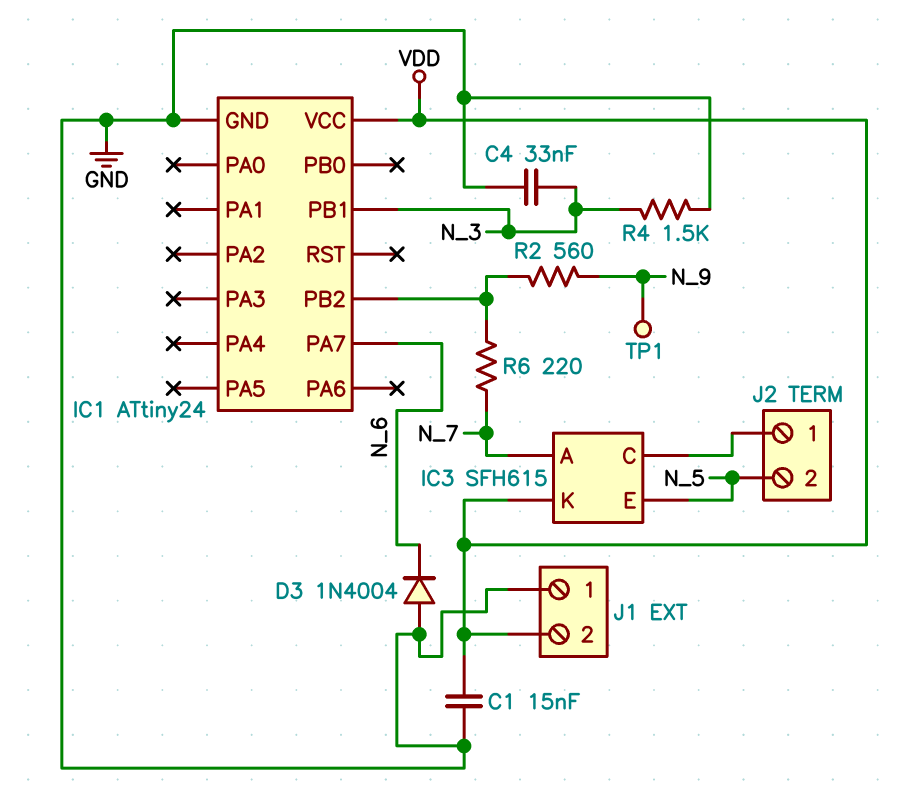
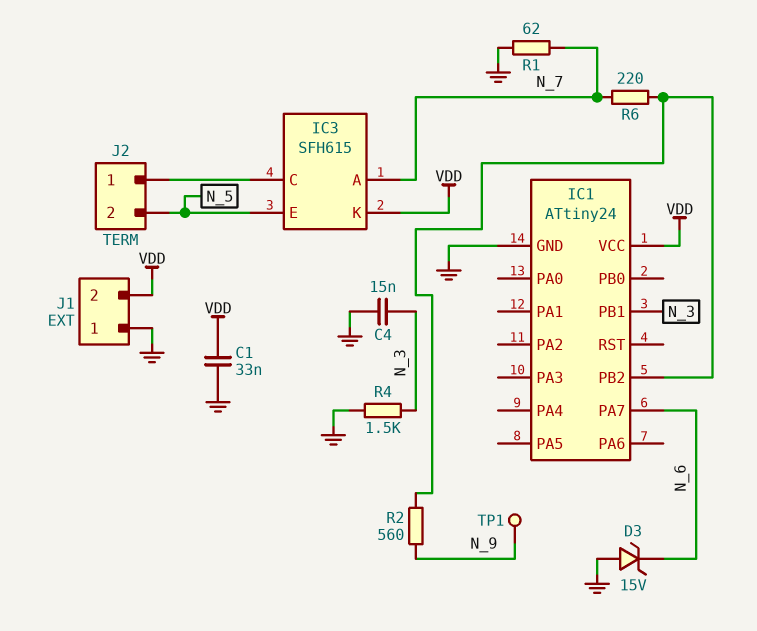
C1: 15nF (GND, VDD) -> 33nF (GND, VDD)
C4: 33nF (GND, N_3) -> 15nF (GND, N_3)
D3: diode 1N4004 (A GND, K N_6) -> zener 15V (A GND, K N_6)
R1: none -> 62 (GND, N_7)

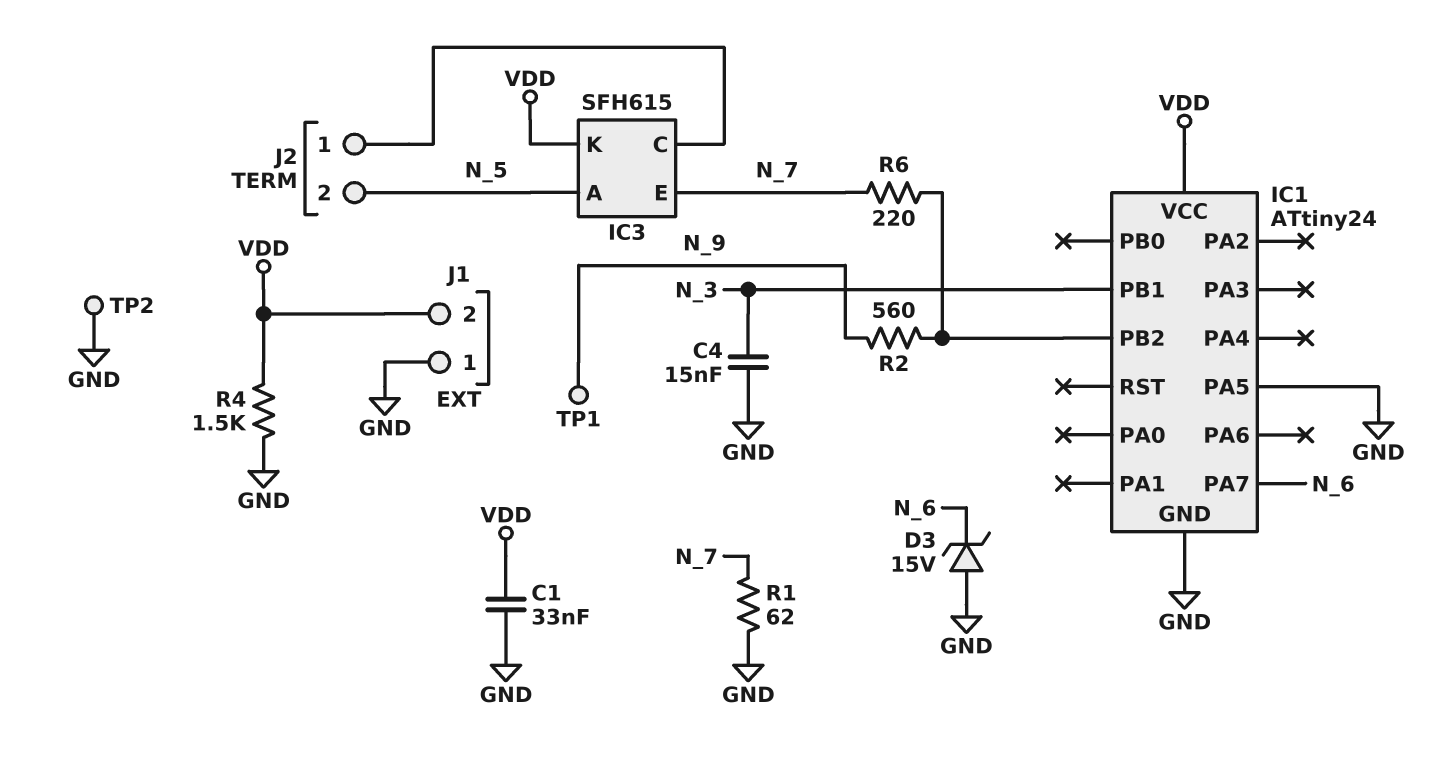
IC1 pin PA5: none -> GND
IC3 pin A: N_7 -> N_5
IC3 pin E: N_5 -> N_7
R4: 1.5k (GND, N_3) -> 1.5k (GND, VDD)
TP2: none -> test point (GND)

